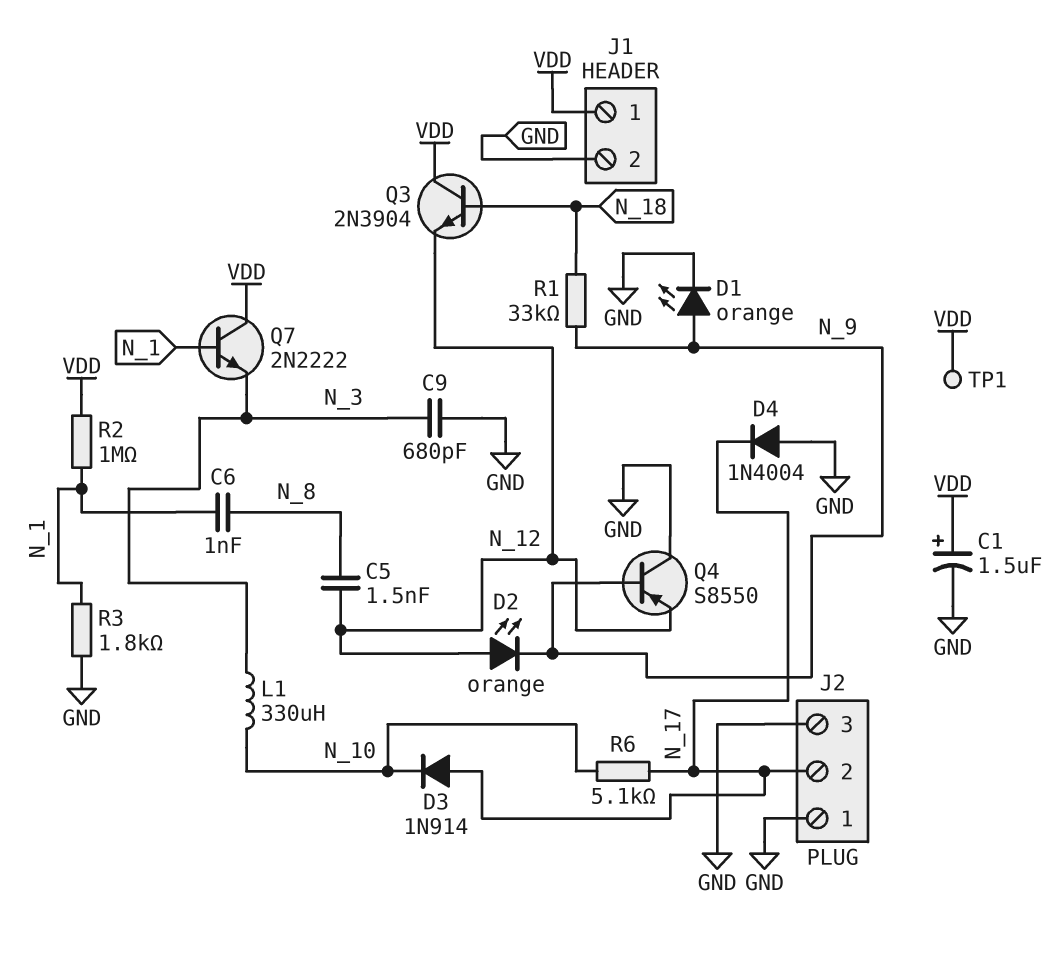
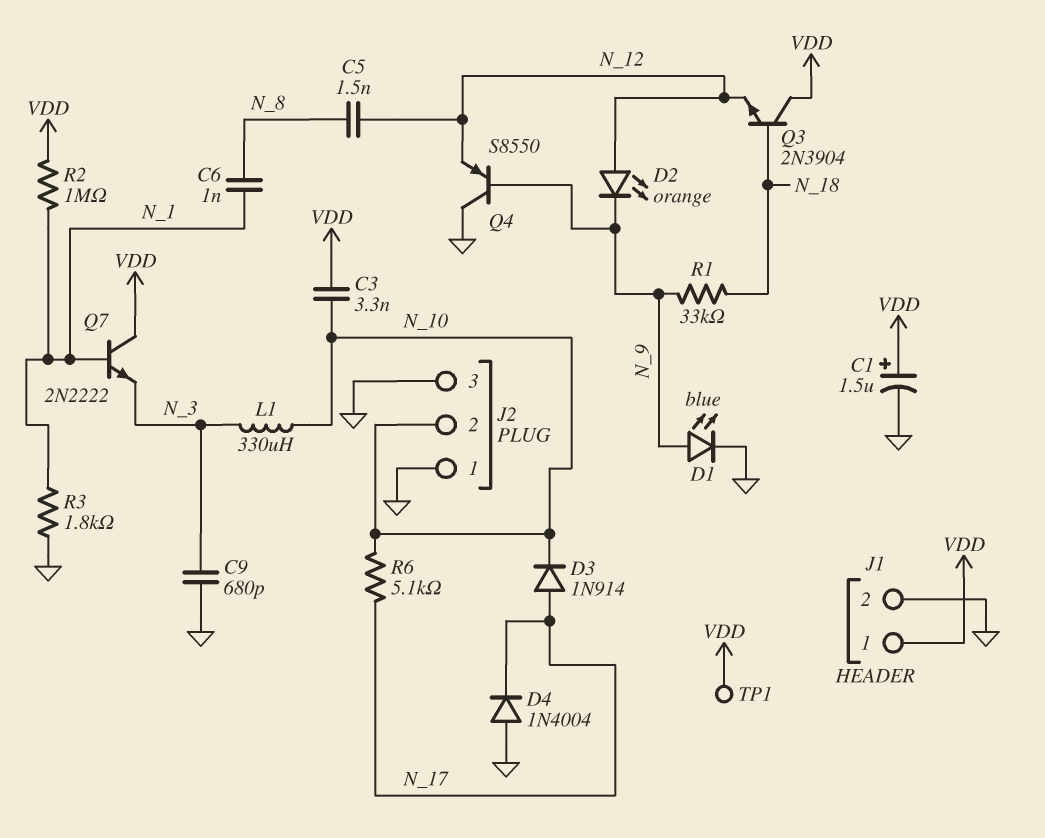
C3: none -> 3.3nF (N_10, VDD)
D1: LED orange (A N_9, K GND) -> LED blue (A N_9, K GND)
J2 pin 2: N_17 -> N_10

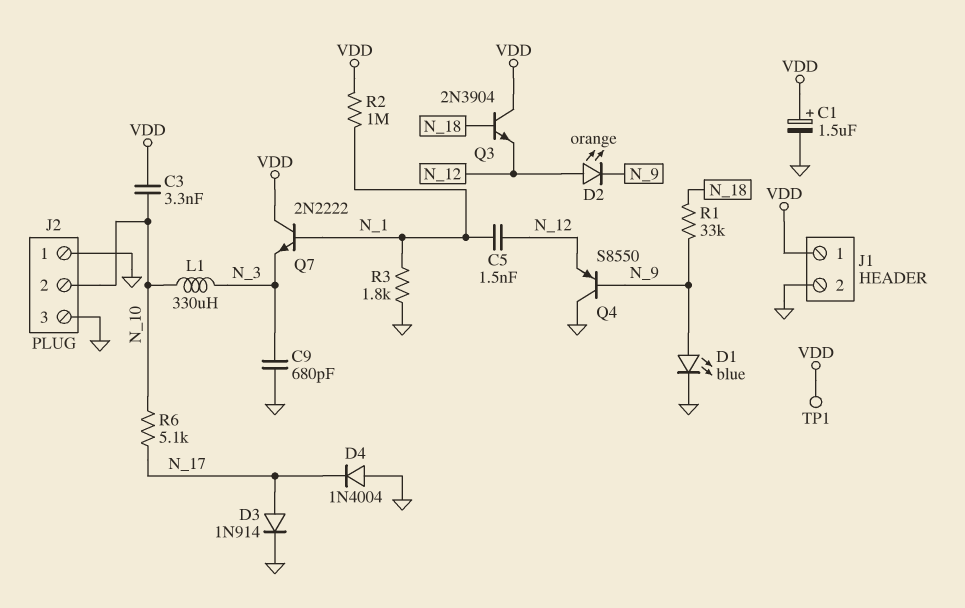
C5: 1.5nF (N_8, N_12) -> 1.5nF (N_1, N_12)
C6: 1nF (N_1, N_8) -> none
D3: diode 1N914 (A N_17, K N_10) -> diode 1N914 (A N_17, K GND)

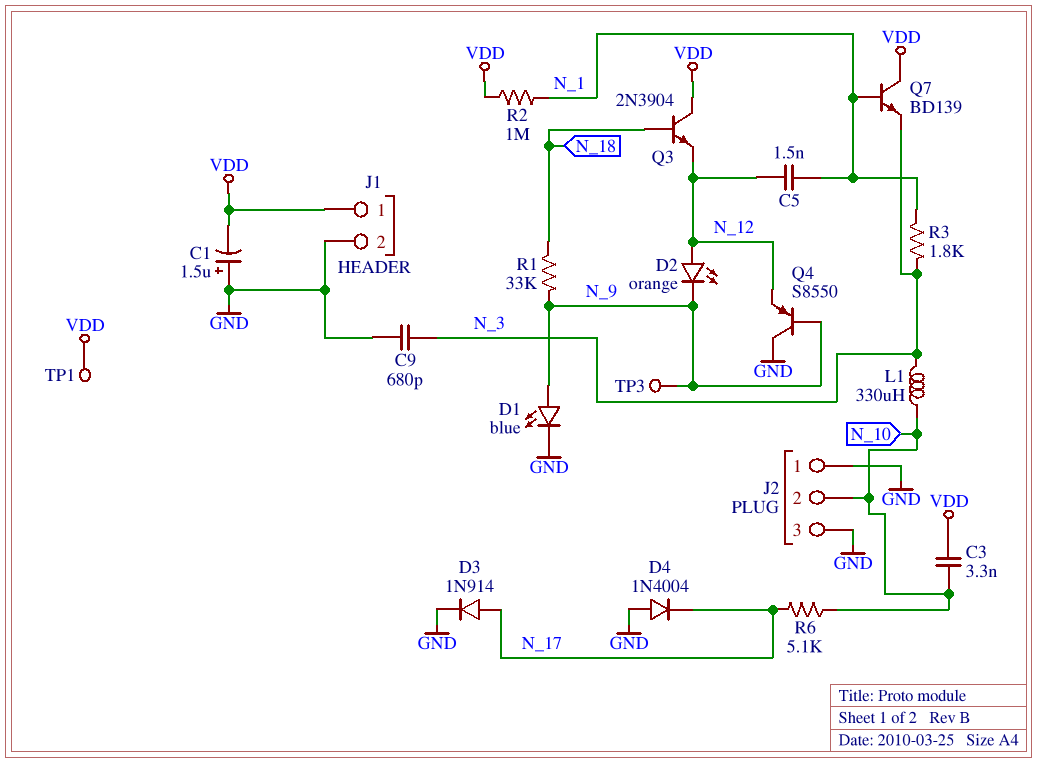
C1: 1.5uF (plus VDD, minus GND) -> 1.5uF (plus GND, minus VDD)
Q7: NPN 2N2222 (B N_1, C VDD, E N_3) -> NPN BD139 (B N_1, C VDD, E N_3)
R3: 1.8k (GND, N_1) -> 1.8k (N_1, N_3)
TP3: none -> test point (N_9)

